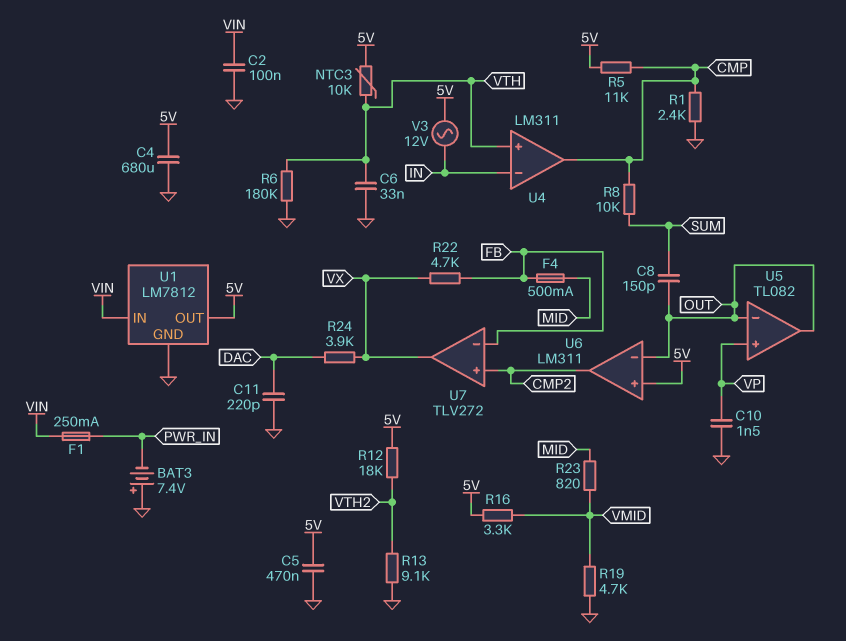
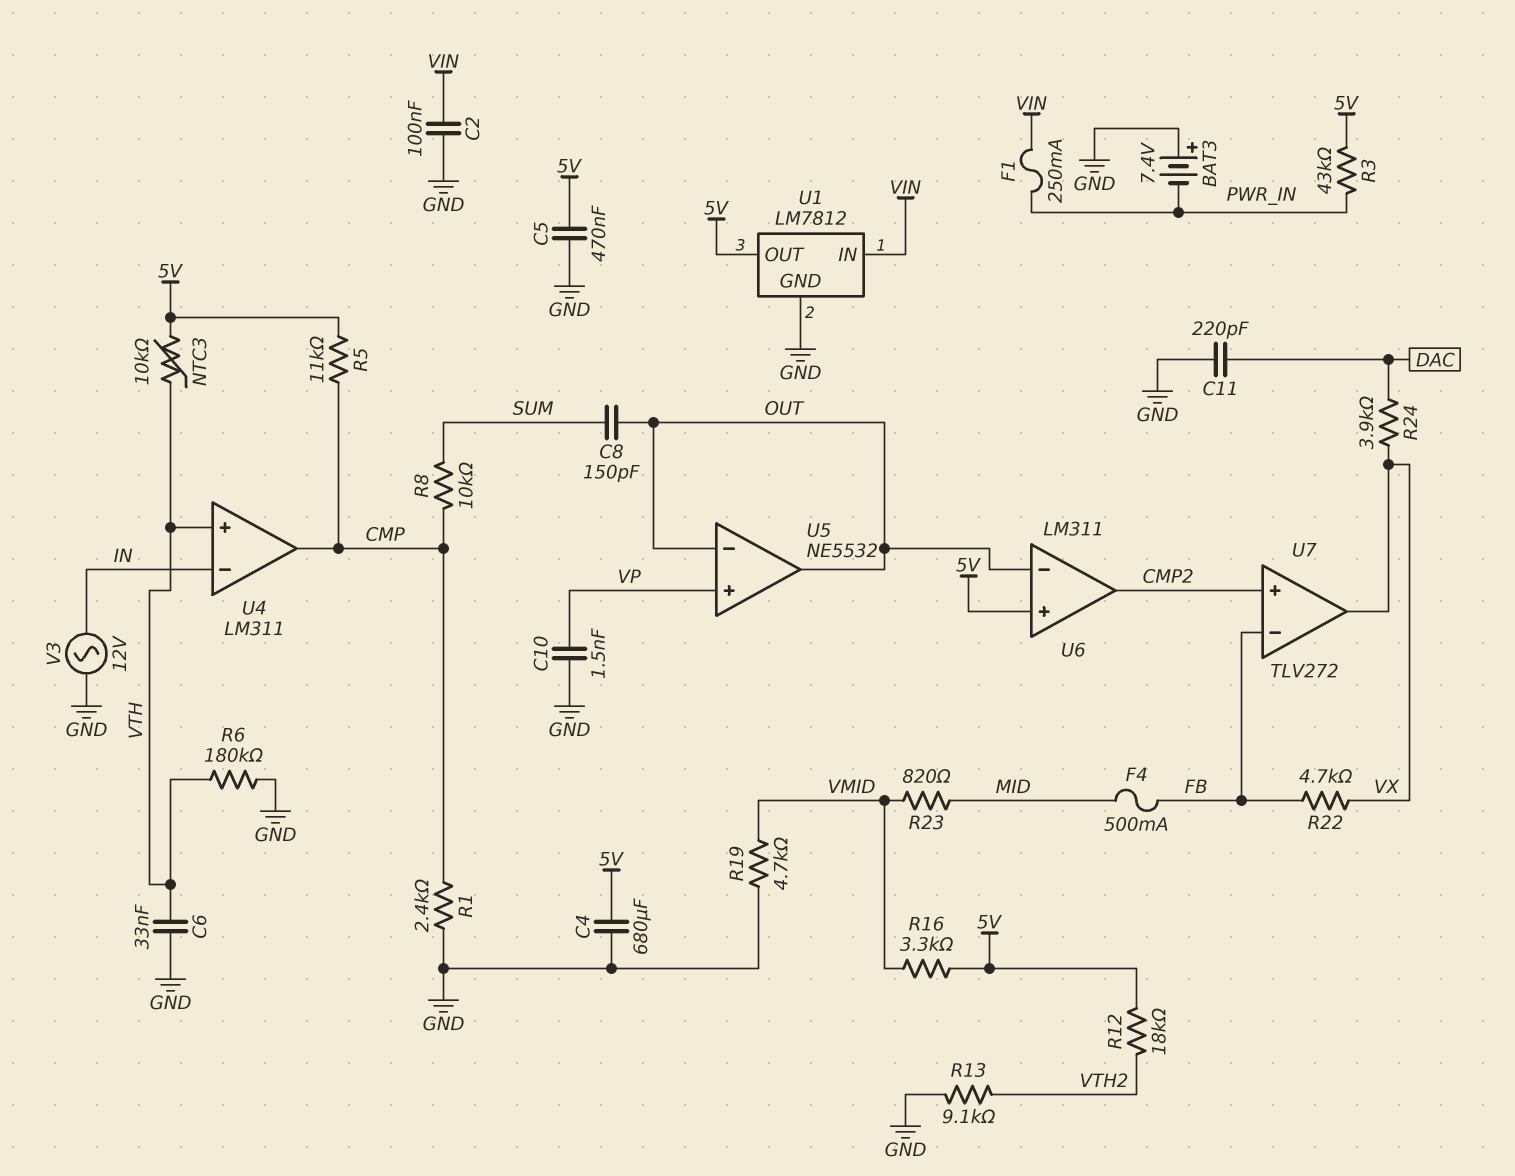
R3: none -> 43k (5V, PWR_IN)
U5: TL082 -> NE5532
V3: AC 12V (5V, IN) -> AC 12V (GND, IN)

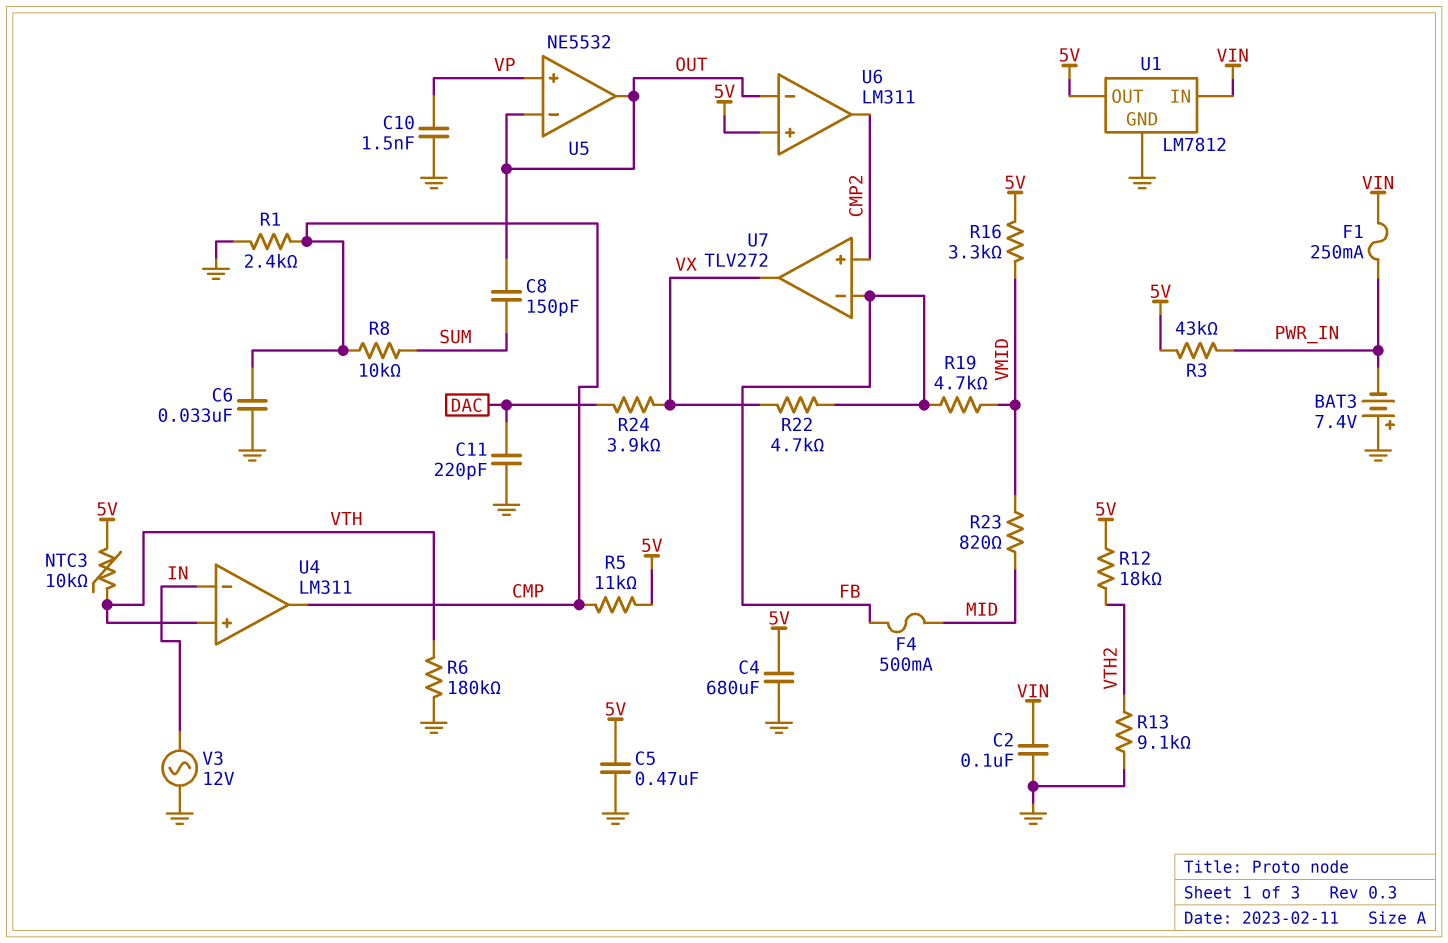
C6: 33nF (GND, VTH) -> 33nF (CMP, GND)
R19: 4.7k (GND, VMID) -> 4.7k (FB, VMID)

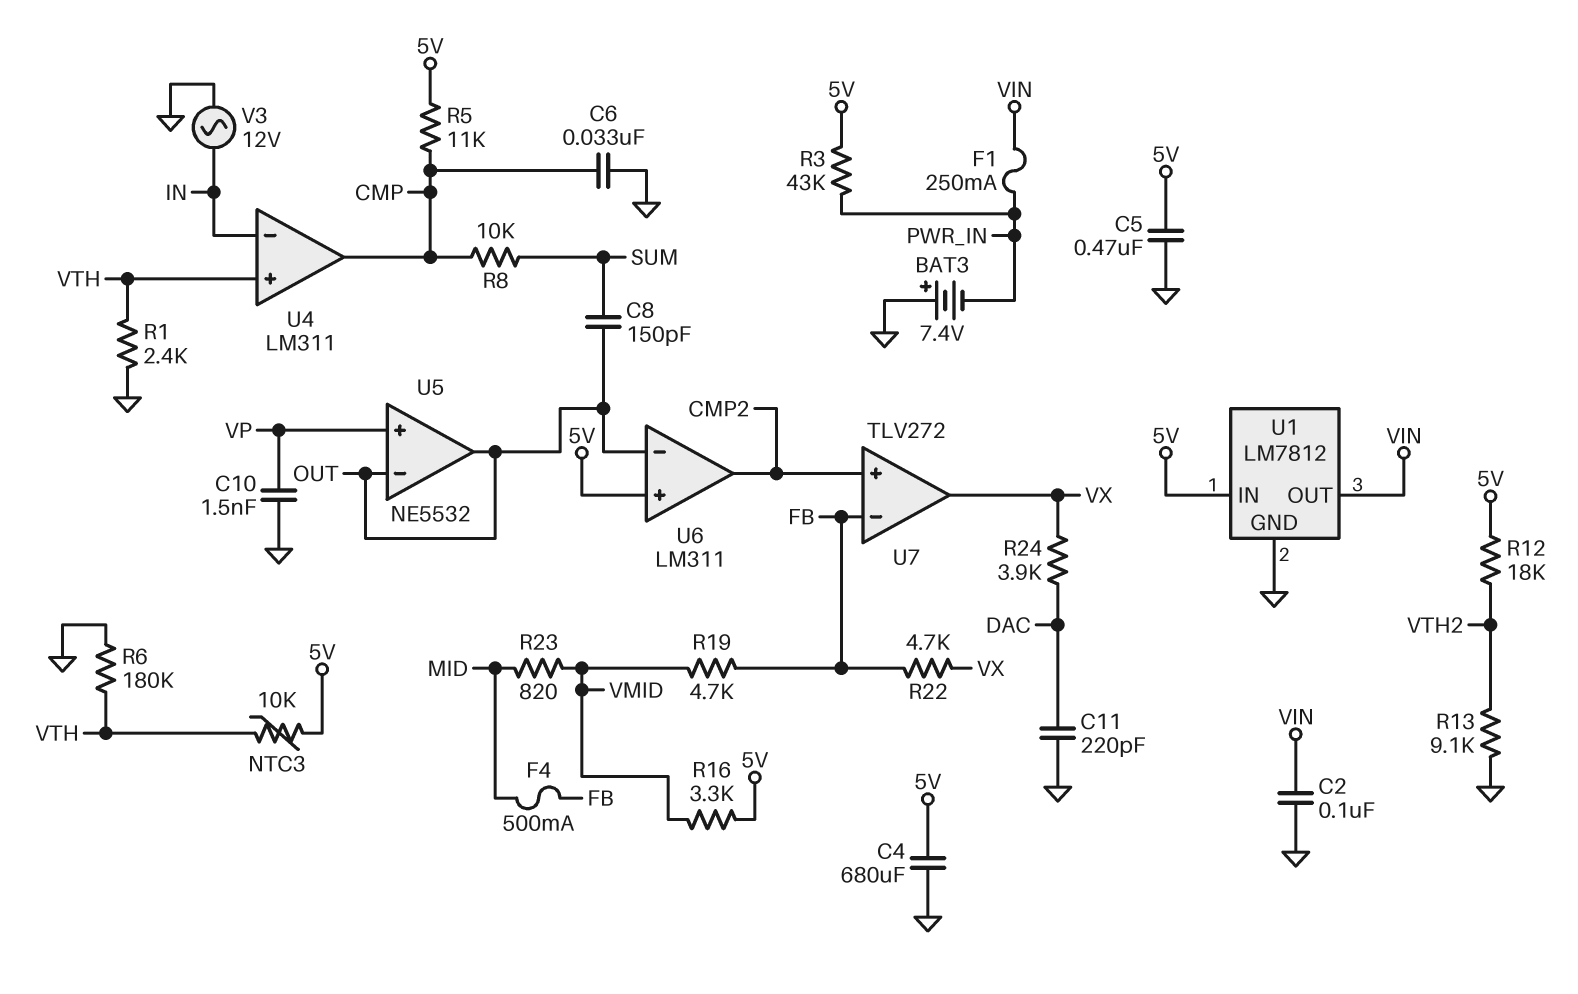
R1: 2.4k (CMP, GND) -> 2.4k (GND, VTH)
U1 pin IN: VIN -> 5V
U1 pin OUT: 5V -> VIN

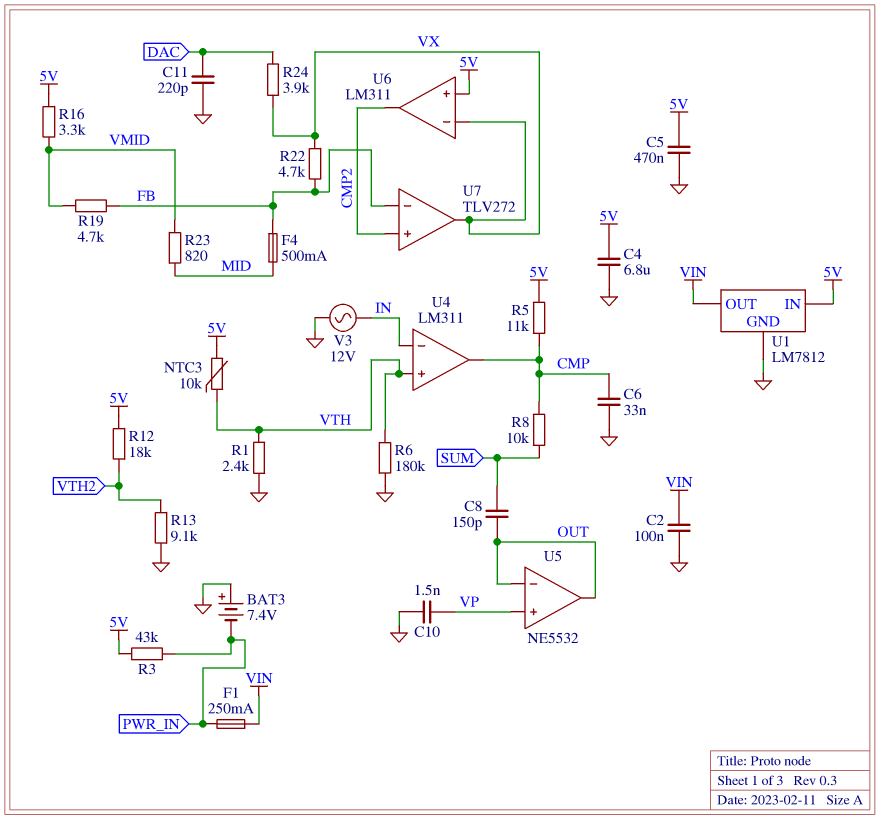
C4: 680uF (5V, GND) -> 6.8uF (5V, GND)
U6 pin in-: OUT -> VX

